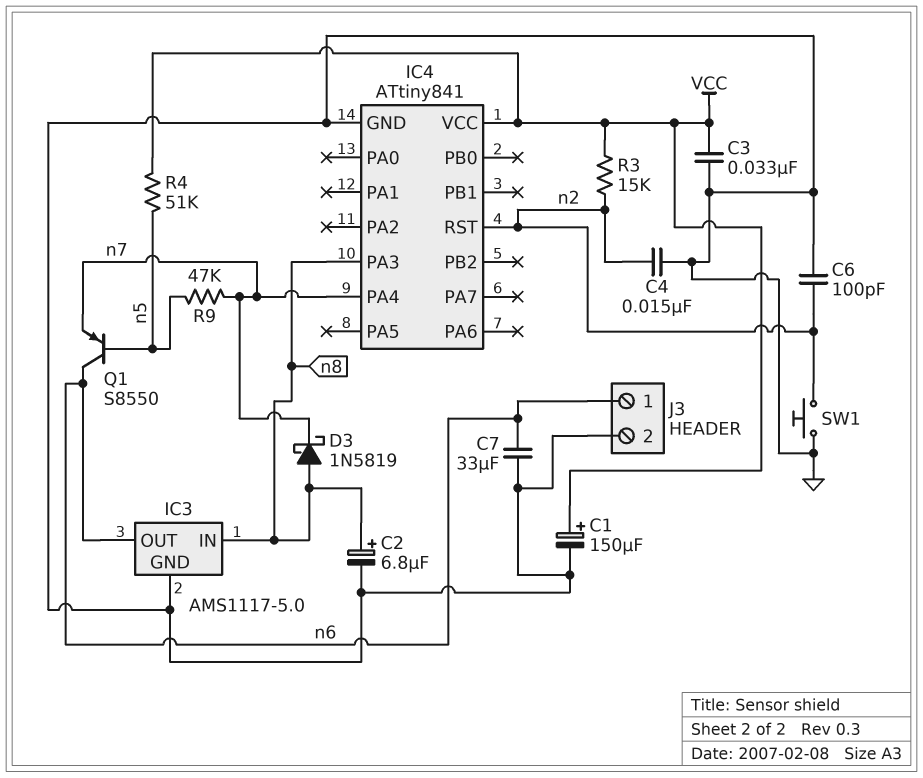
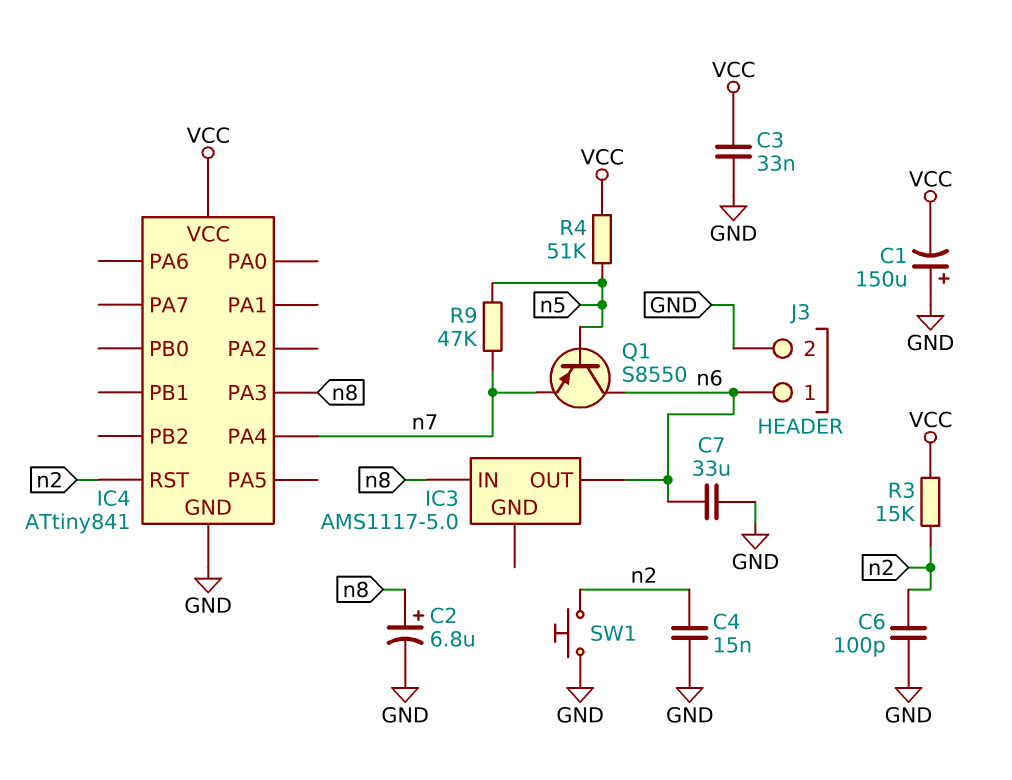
C1: 150uF (plus VCC, minus GND) -> 150uF (plus GND, minus VCC)
D3: schottky 1N5819 (A n8, K n7) -> none
IC3 pin GND: GND -> none

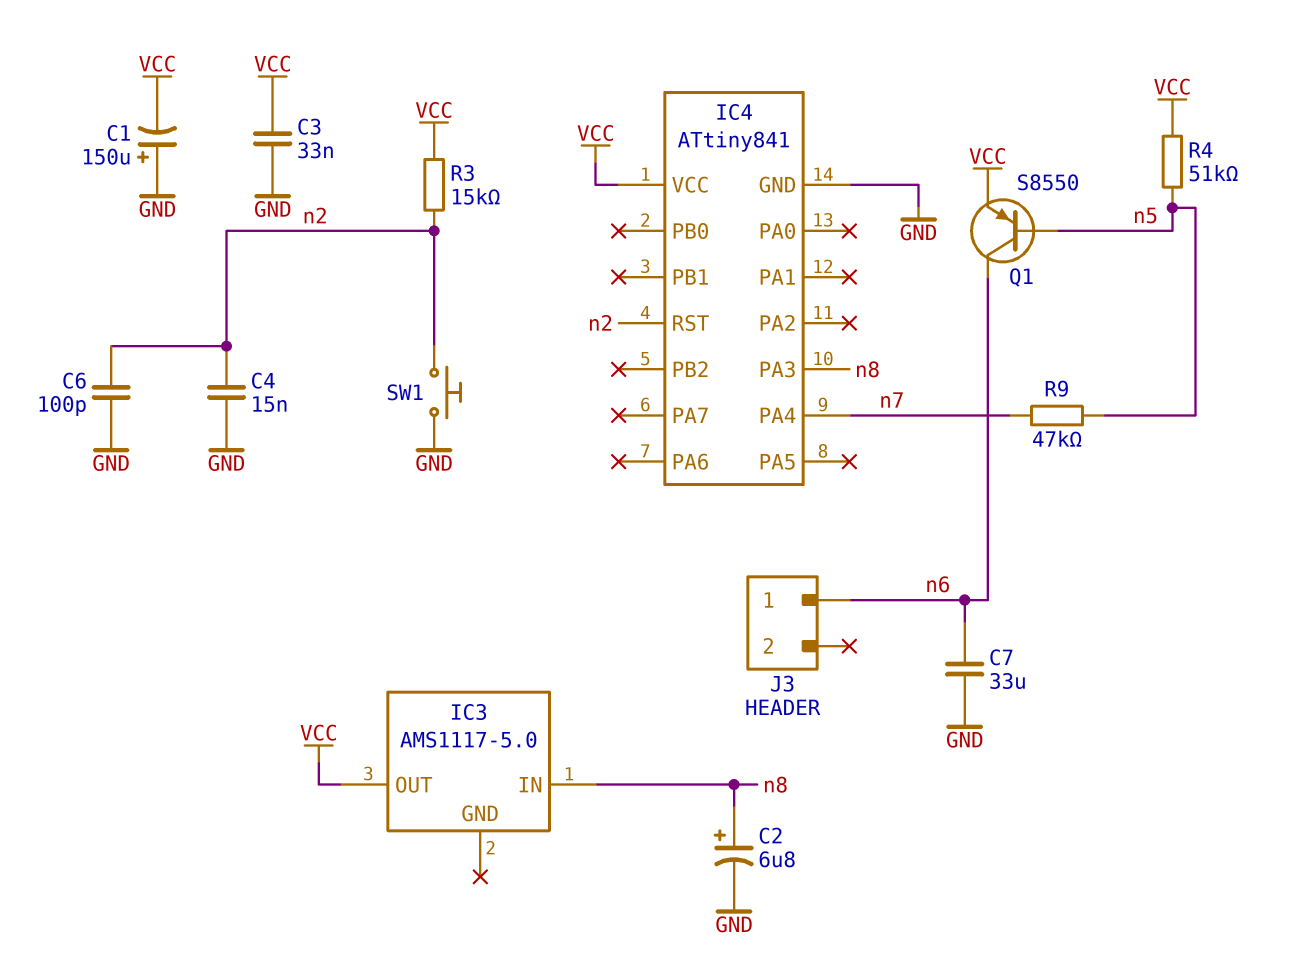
IC3 pin OUT: n6 -> VCC
J3 pin 2: GND -> none
Q1: PNP S8550 (B n5, C n6, E n7) -> PNP S8550 (B n5, C n6, E VCC)

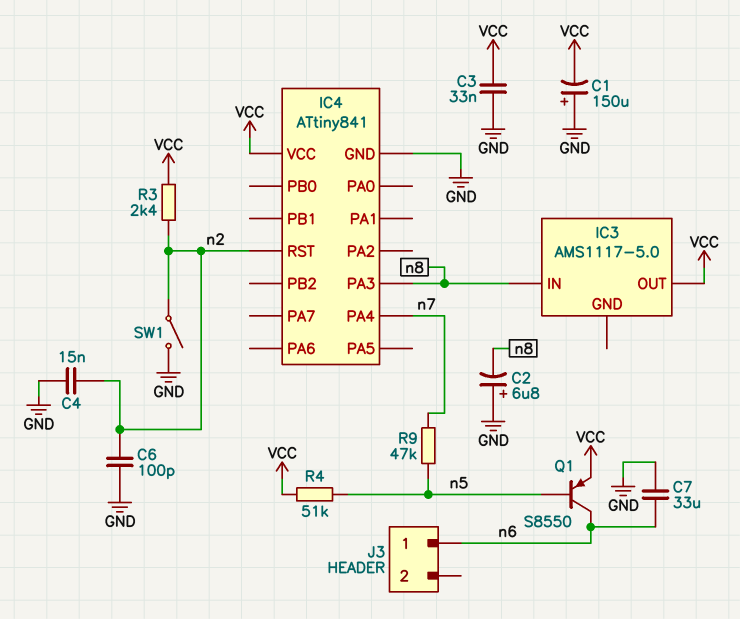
C2: 6.8uF (plus n8, minus GND) -> 6.8uF (plus GND, minus n8)
R3: 15k (VCC, n2) -> 2.4k (VCC, n2)
SW1: button (GND, n2) -> switch (GND, n2)

